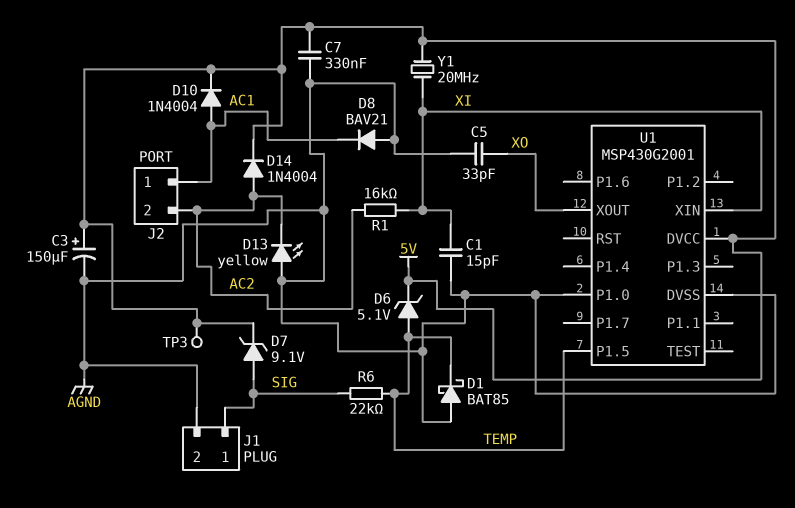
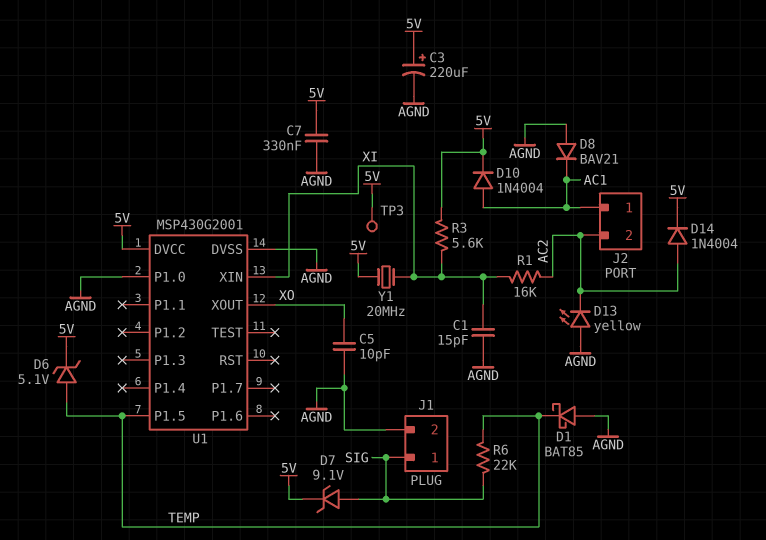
C3: 150uF (plus 5V, minus AGND) -> 220uF (plus 5V, minus AGND)
C5: 33pF (AGND, XO) -> 10pF (AGND, XO)
R3: none -> 5.6k (5V, XI)

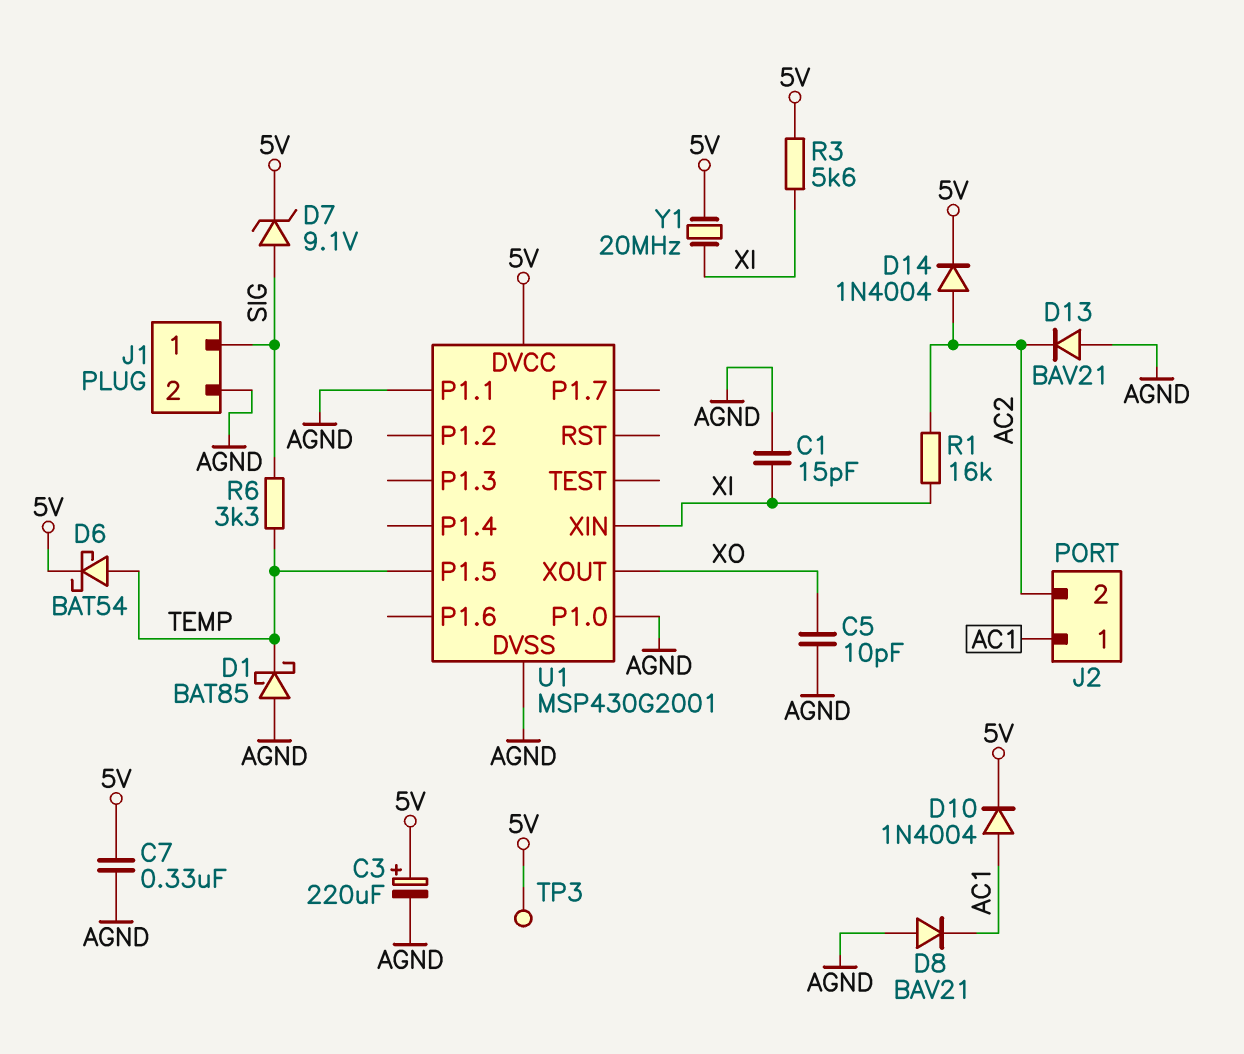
D6: zener 5.1V (A TEMP, K 5V) -> schottky BAT54 (A TEMP, K 5V)
D13: LED yellow (A AGND, K AC2) -> diode BAV21 (A AGND, K AC2)
R6: 22k (SIG, TEMP) -> 3.3k (SIG, TEMP)
U1 pin P1.1: none -> AGND

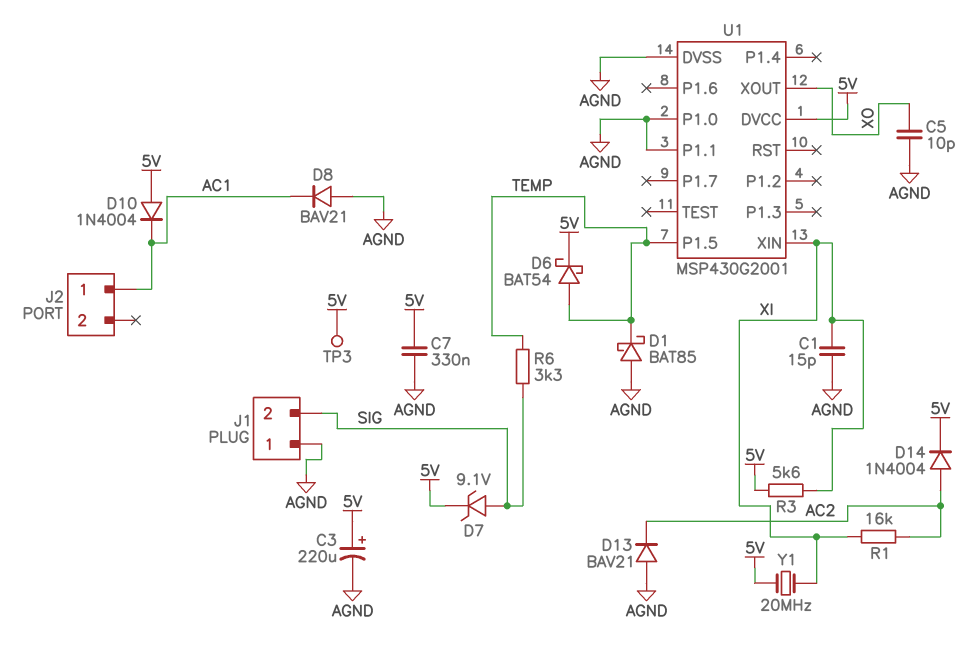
D10: diode 1N4004 (A AC1, K 5V) -> diode 1N4004 (A 5V, K AC1)
J1 pin 1: SIG -> AGND
J1 pin 2: AGND -> SIG
J2 pin 2: AC2 -> none

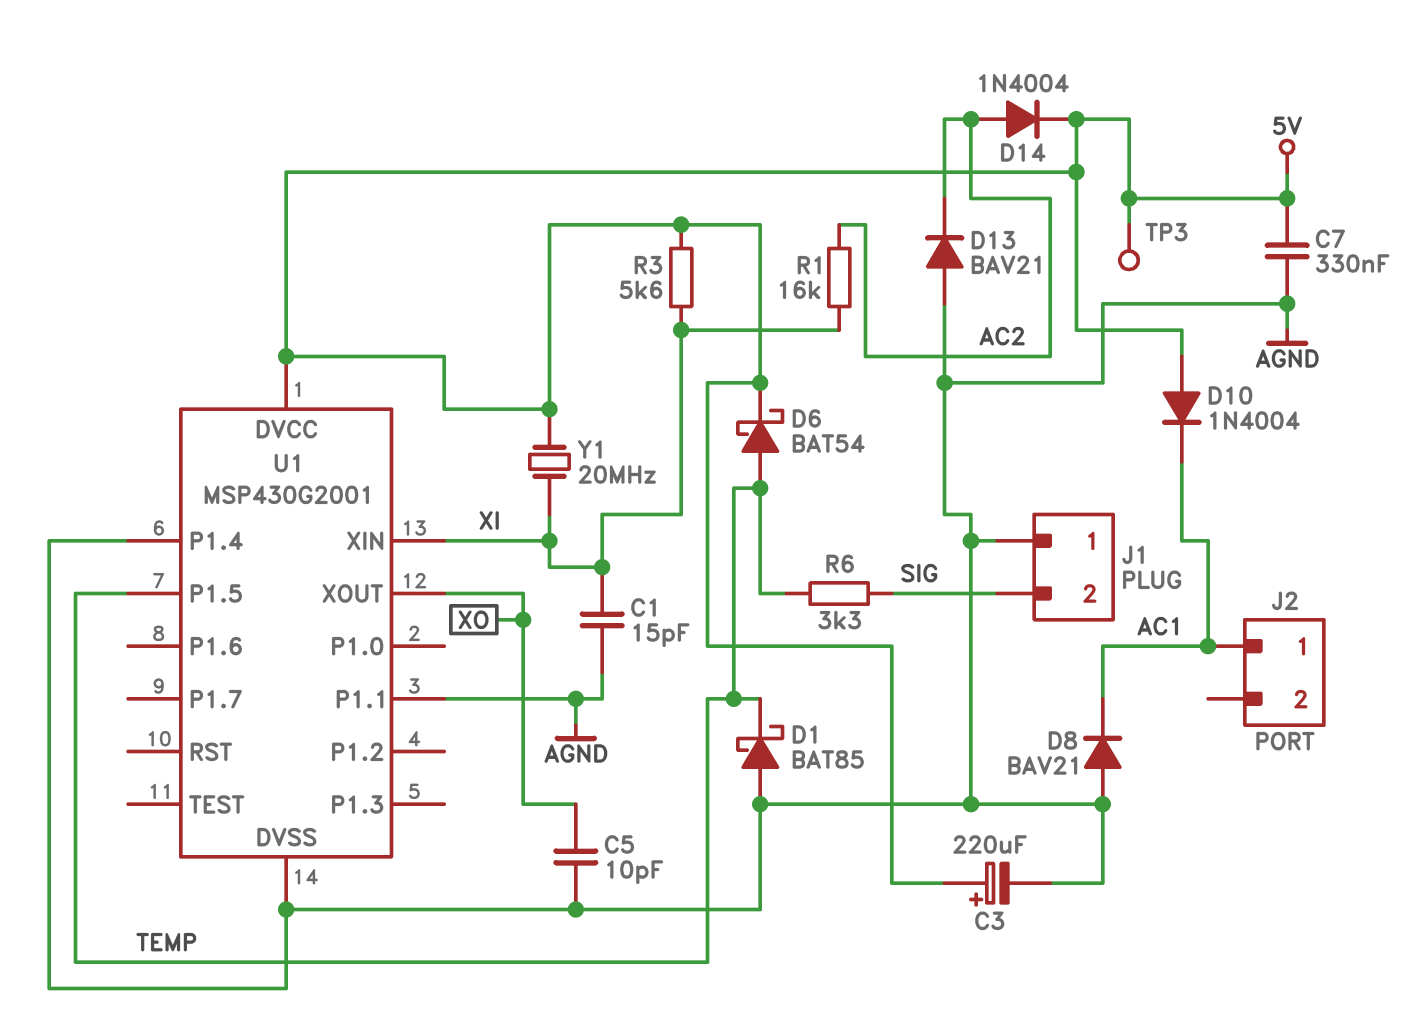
D7: zener 9.1V (A SIG, K 5V) -> none
U1 pin P1.0: AGND -> none
U1 pin P1.4: none -> AGND

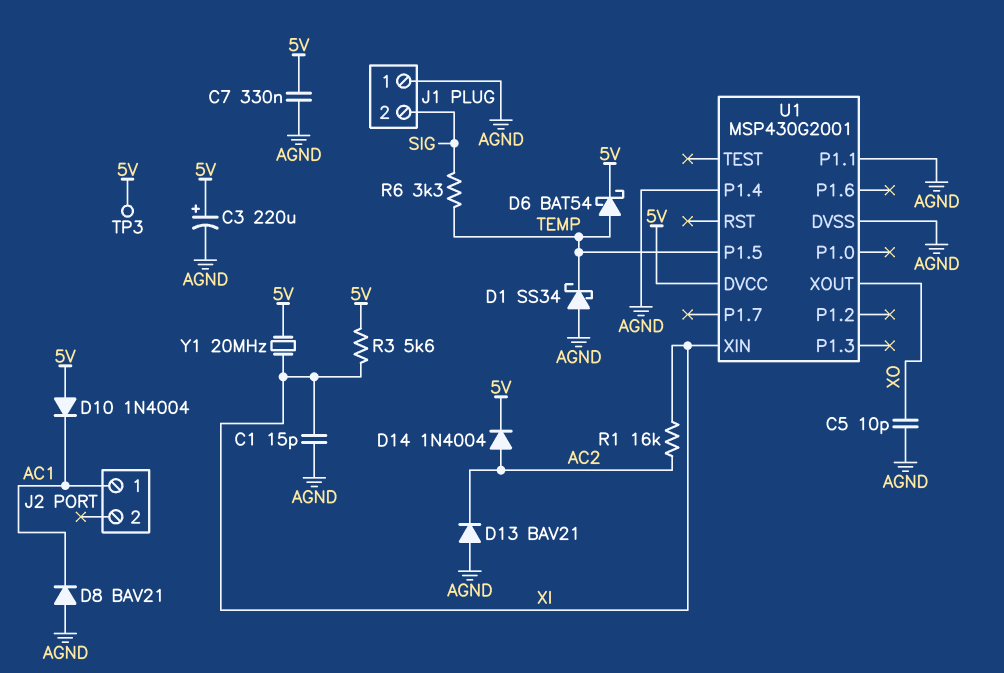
D1: schottky BAT85 (A AGND, K TEMP) -> schottky SS34 (A AGND, K TEMP)

